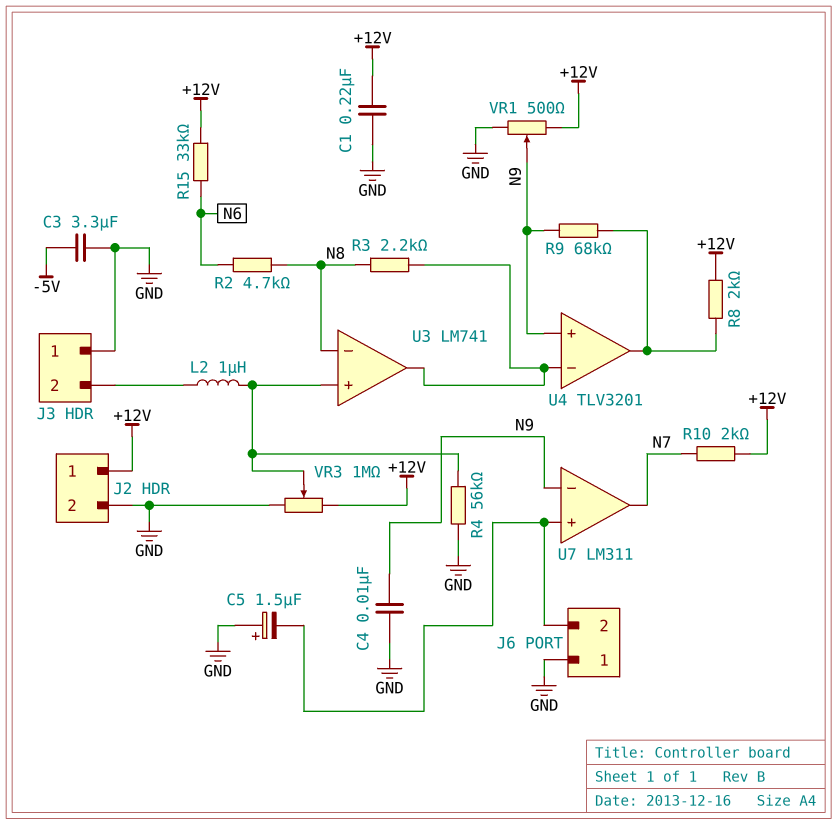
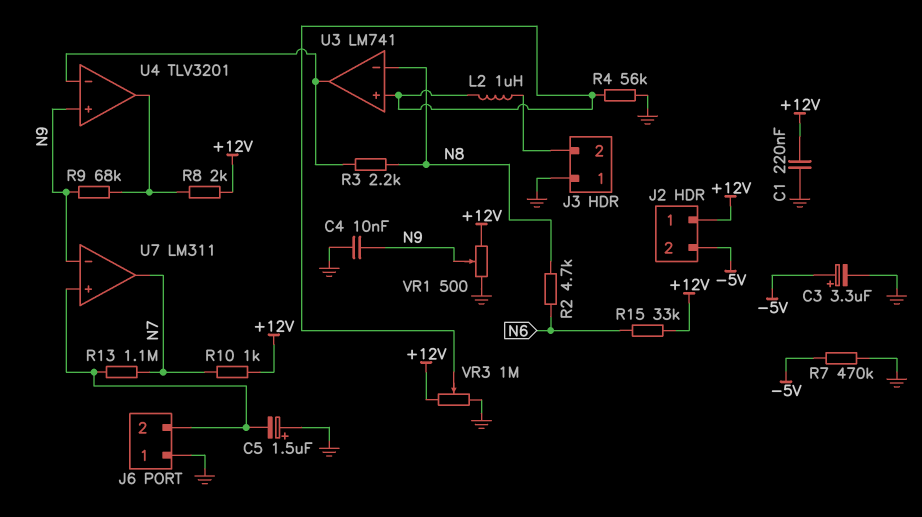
C3: 3.3uF (-5V, GND) -> 3.3uF (plus -5V, minus GND)
J2 pin 2: GND -> -5V
R7: none -> 470k (-5V, GND)
R10: 2k (+12V, N7) -> 1k (+12V, N7)
R13: none -> 1.1M (J6/2, N7)

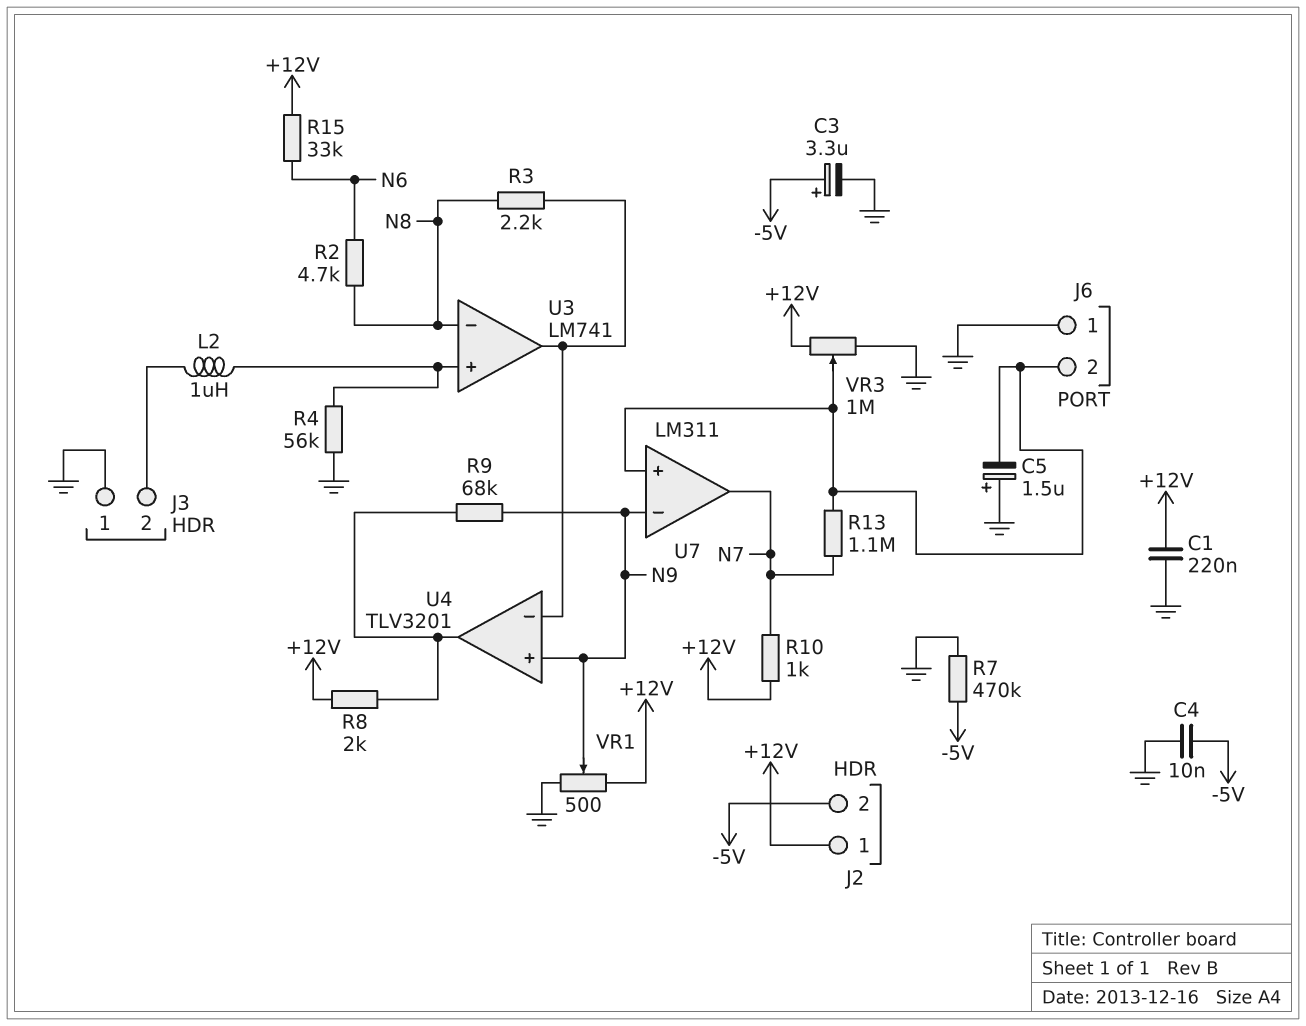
C4: 10nF (GND, N9) -> 10nF (-5V, GND)
VR3: 1M (+12V, GND, wiper U3/in+) -> 1M (+12V, GND, wiper J6/2)

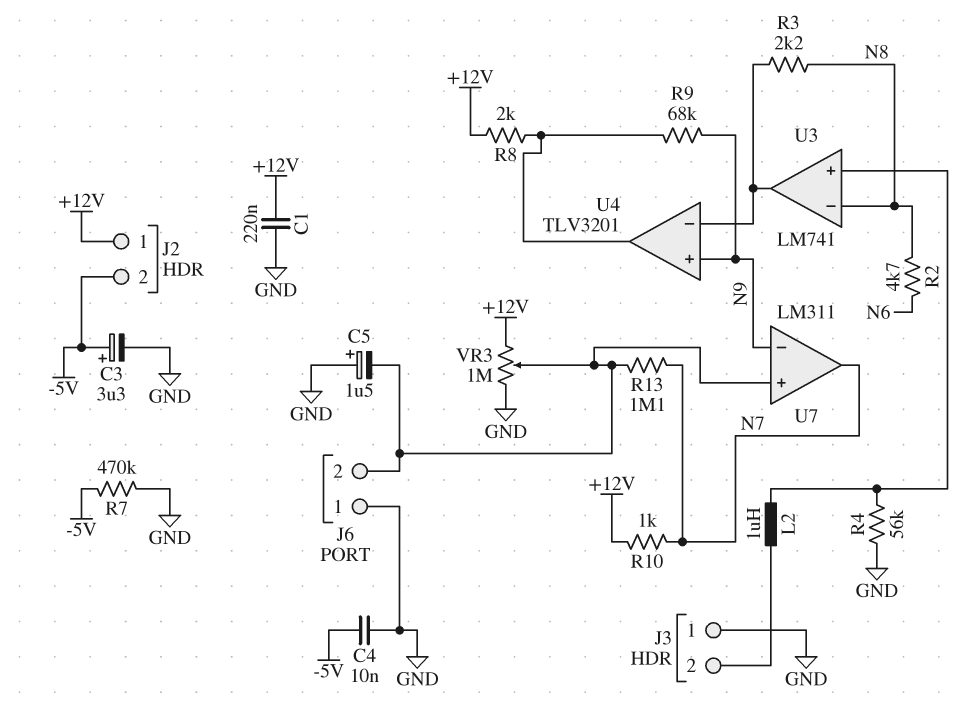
R15: 33k (+12V, N6) -> none
VR1: 500 (+12V, GND, wiper N9) -> none

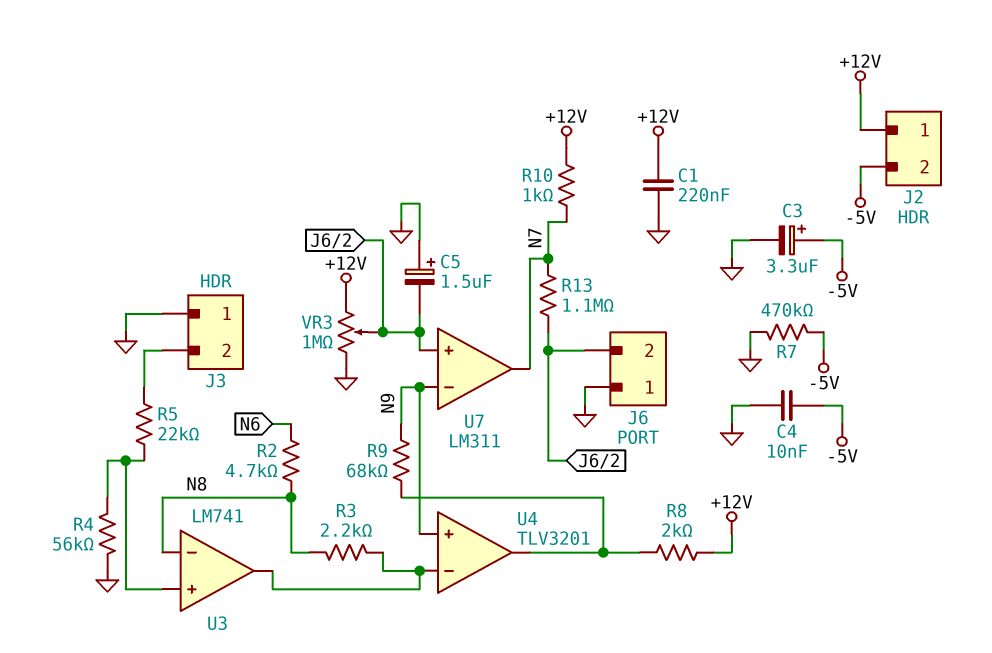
L2: 1uH (J3/2, U3/in+) -> none
R5: none -> 22k (J3/2, U3/in+)

